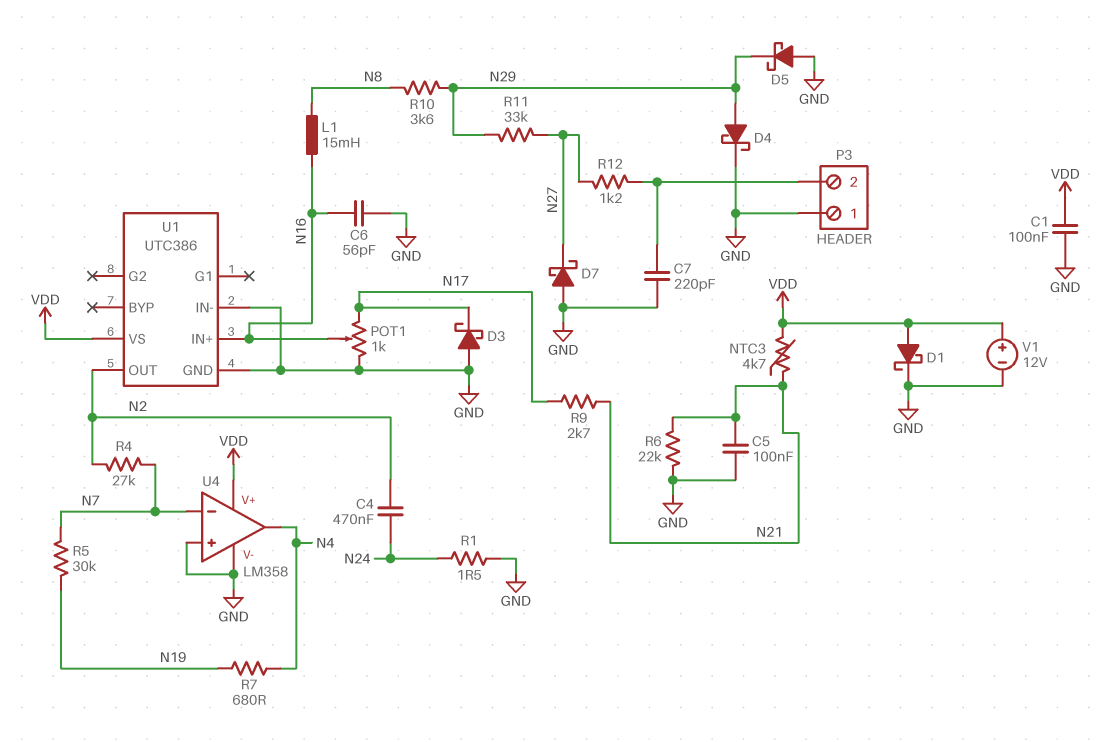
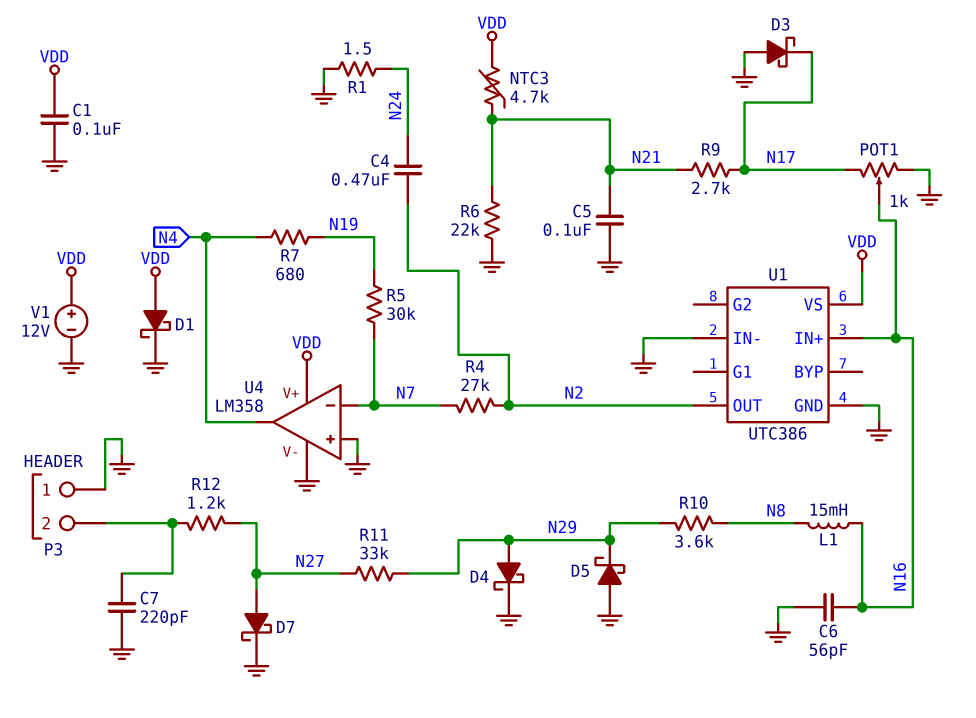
D7: schottky (A GND, K N27) -> schottky (A N27, K GND)

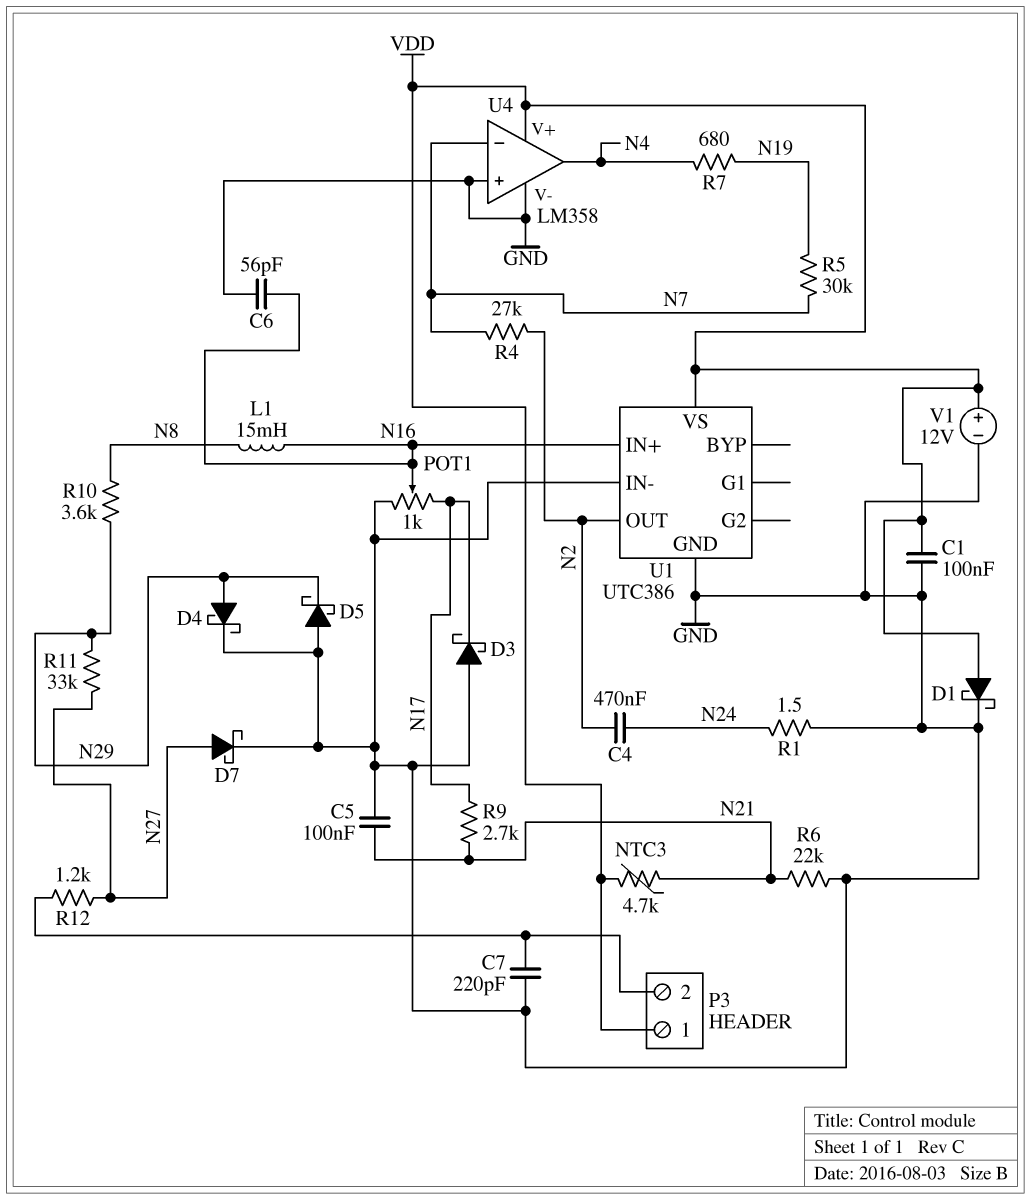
P3 pin 1: GND -> VDD

